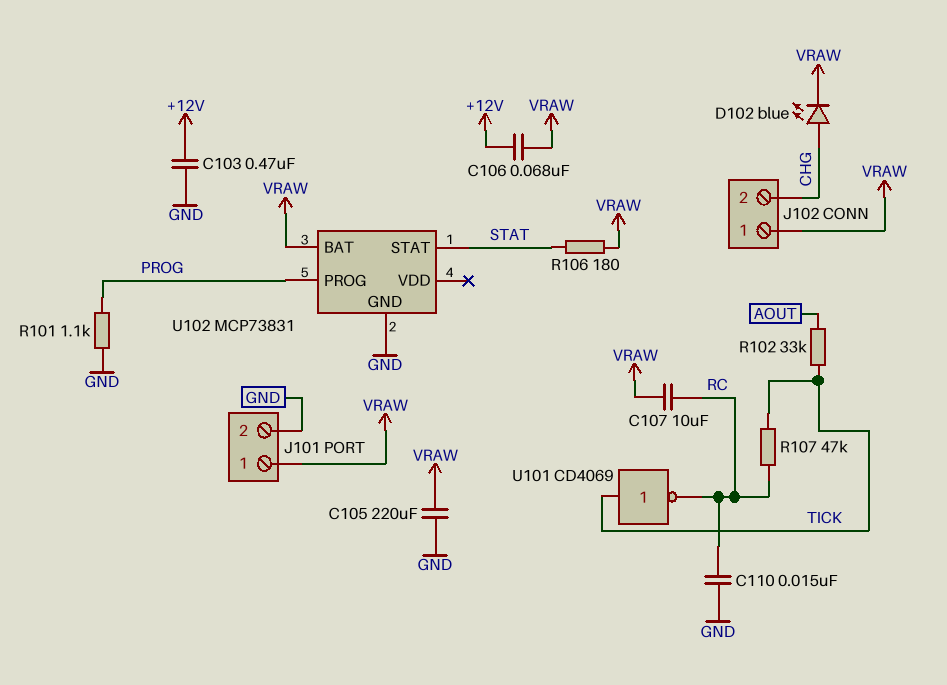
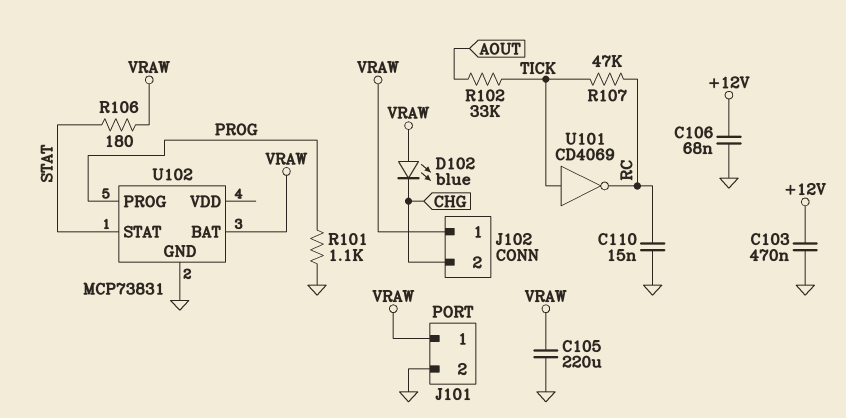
C106: 68nF (+12V, VRAW) -> 68nF (+12V, GND)
C107: 10uF (RC, VRAW) -> none
D102: LED blue (A CHG, K VRAW) -> LED blue (A VRAW, K CHG)

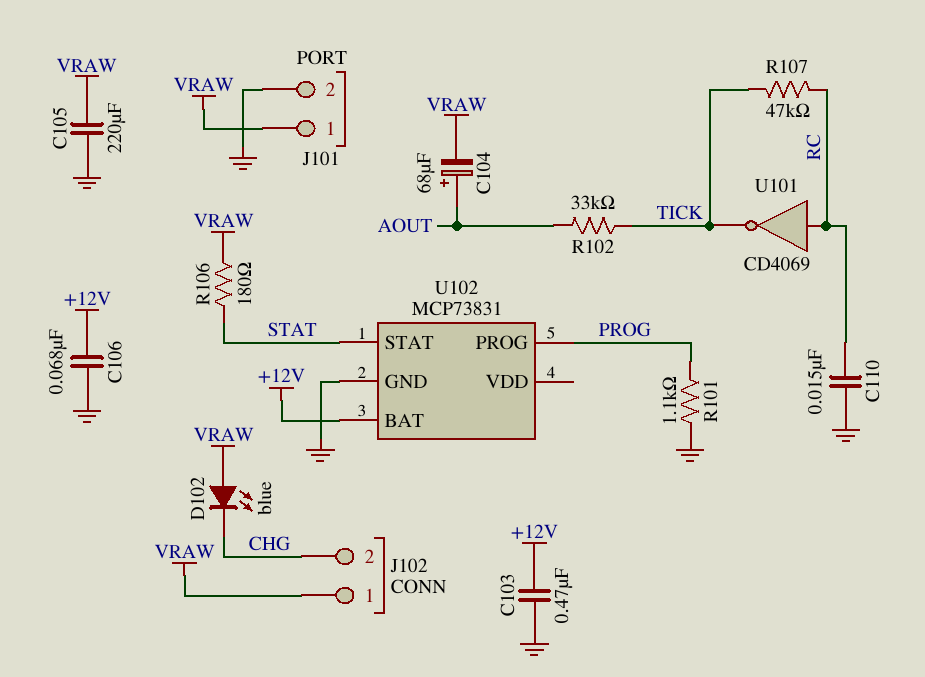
C104: none -> 68uF (plus AOUT, minus VRAW)
U101: NOT CD4069 (in TICK, out RC) -> NOT CD4069 (in RC, out TICK)
U102 pin BAT: VRAW -> +12V

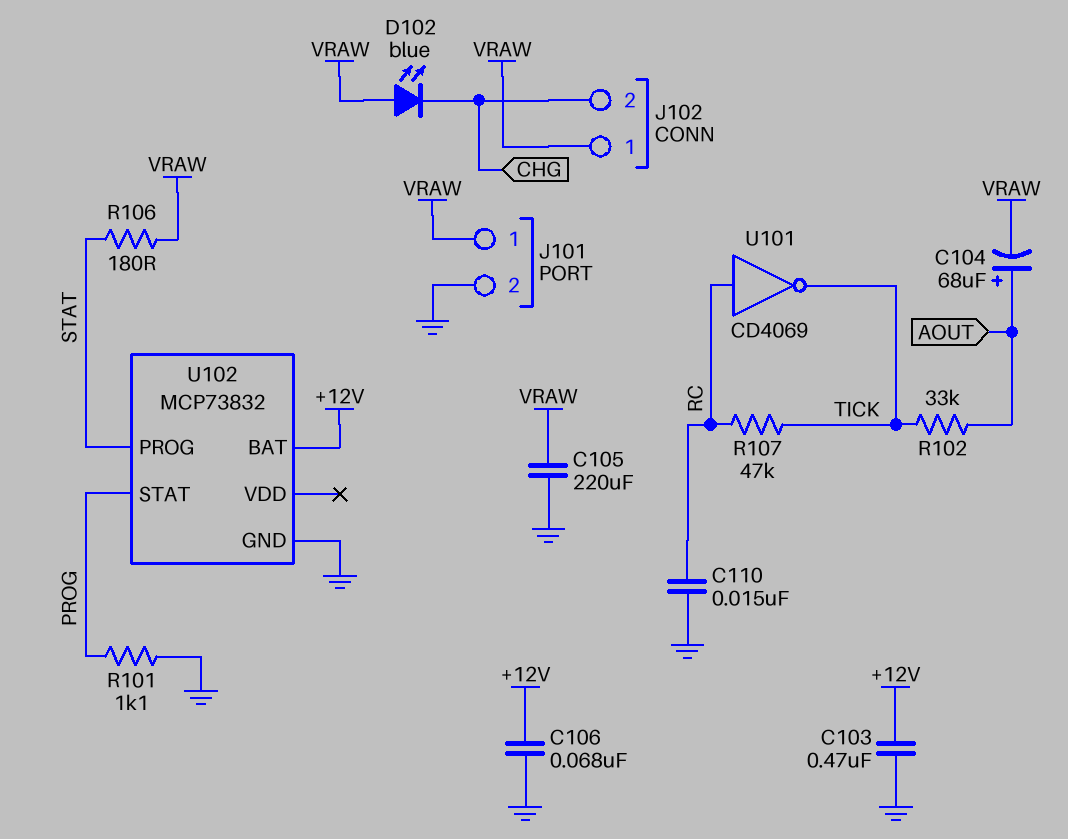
U102: MCP73831 -> MCP73832
U102 pin PROG: PROG -> STAT
U102 pin STAT: STAT -> PROG

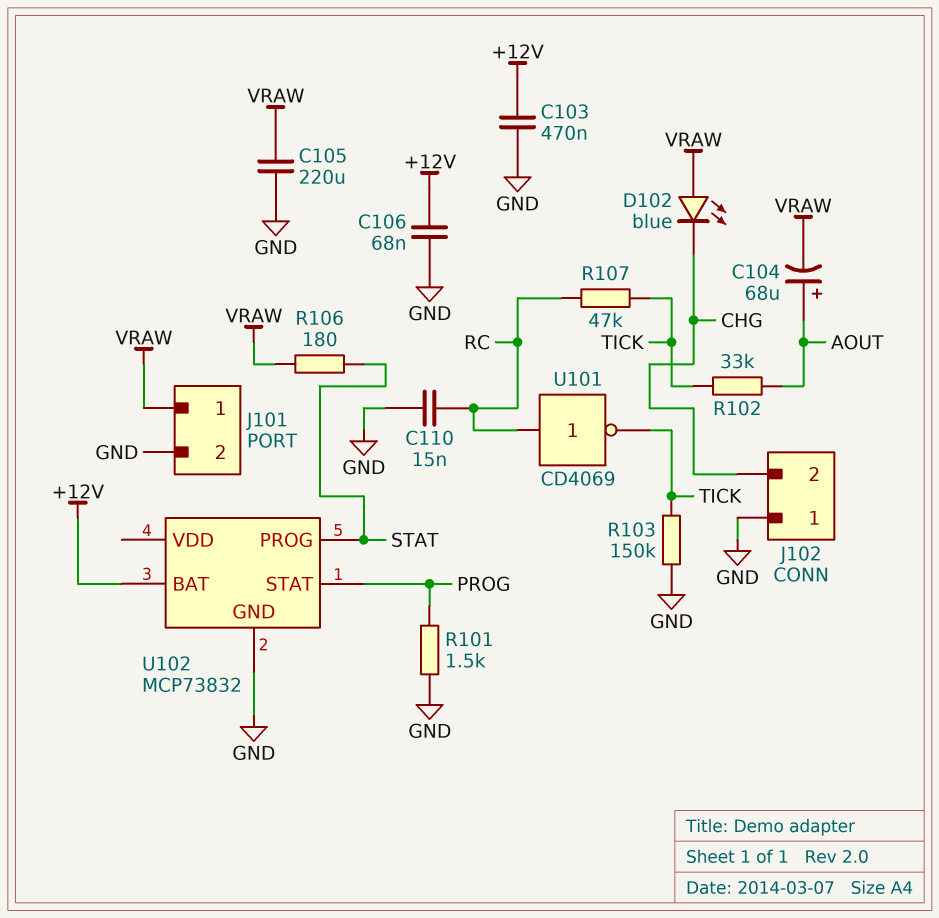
J102 pin 1: VRAW -> GND
R101: 1.1k (GND, PROG) -> 1.5k (GND, PROG)
R103: none -> 150k (GND, TICK)

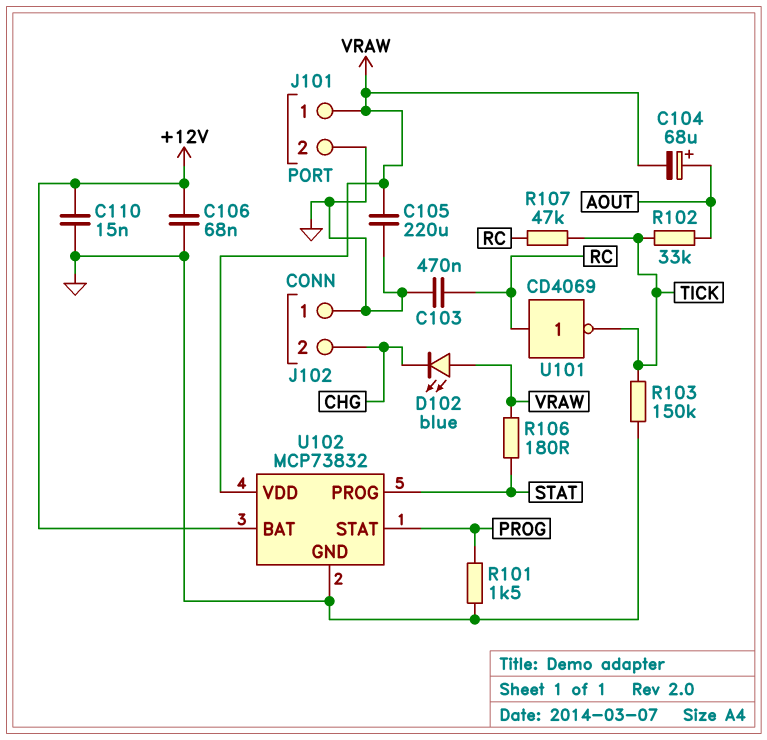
C103: 470nF (+12V, GND) -> 470nF (GND, RC)
C110: 15nF (GND, RC) -> 15nF (+12V, GND)
U102 pin VDD: none -> VRAW

